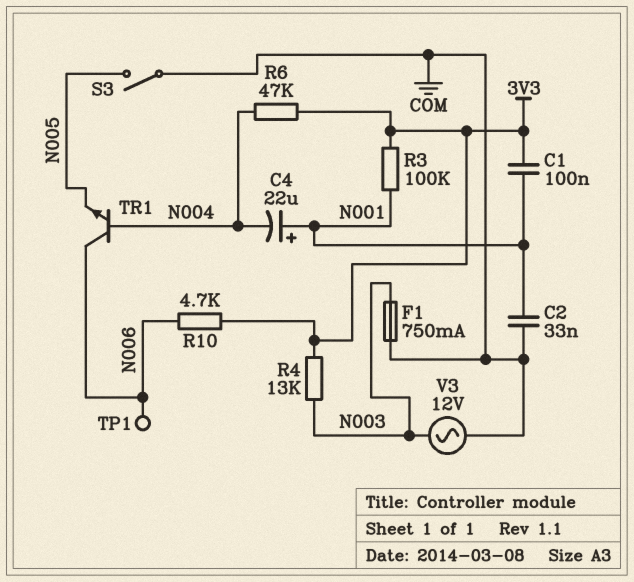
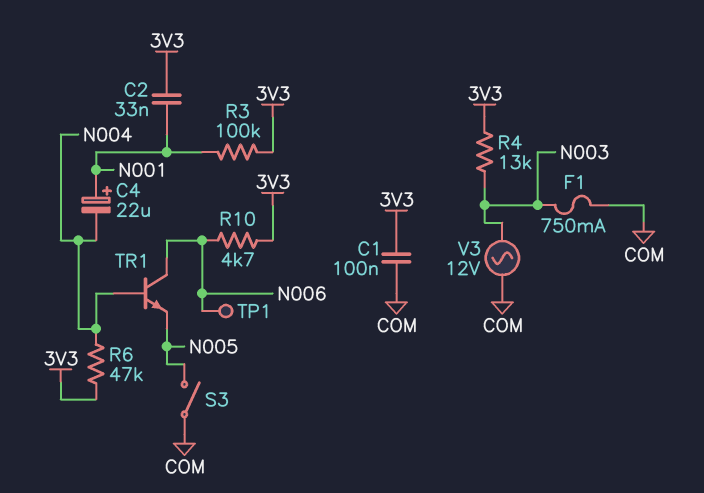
C1: 100nF (3V3, N001) -> 100nF (3V3, COM)
C2: 33nF (COM, N001) -> 33nF (3V3, N001)

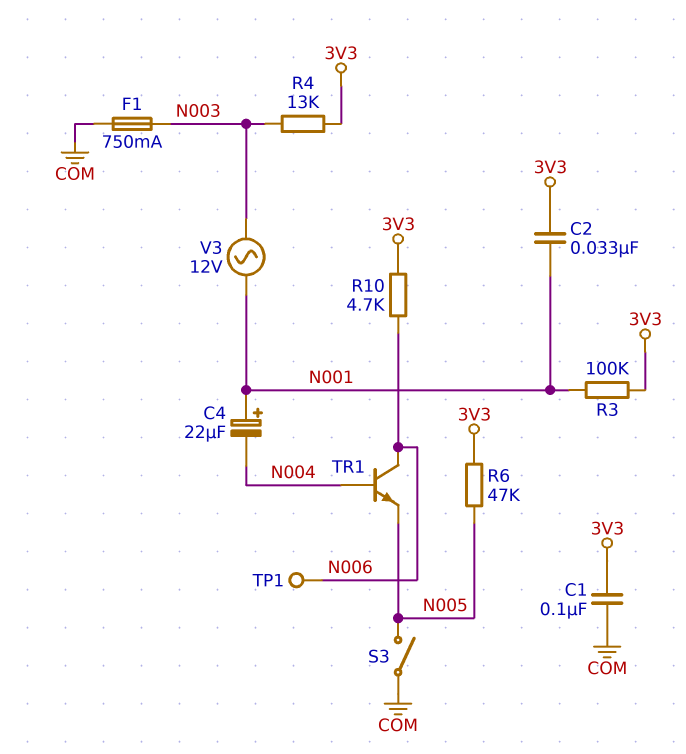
R6: 47k (3V3, N004) -> 47k (3V3, N005)
V3: AC 12V (COM, N003) -> AC 12V (N001, N003)

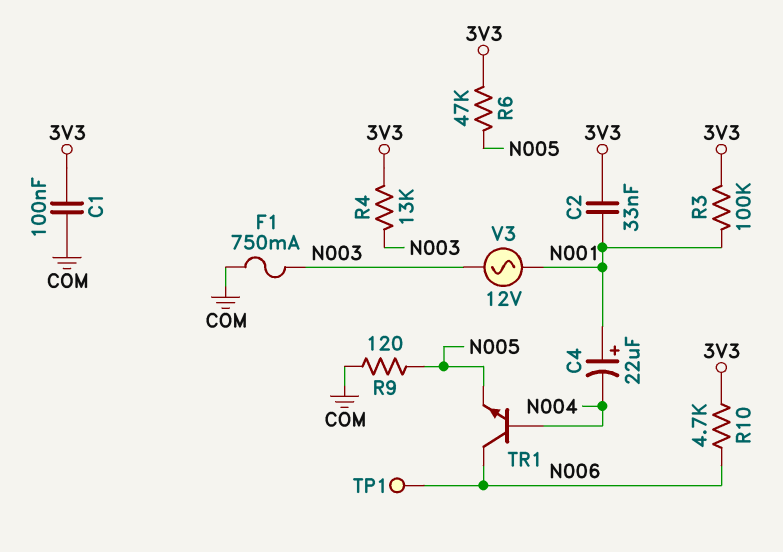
R9: none -> 120 (COM, N005)
S3: switch (COM, N005) -> none

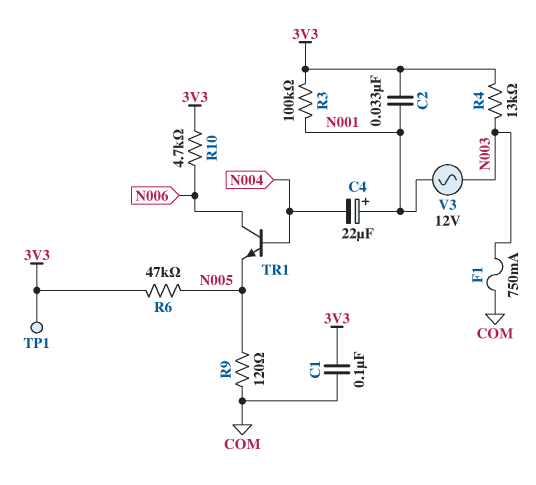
TP1: test point (N006) -> test point (3V3)

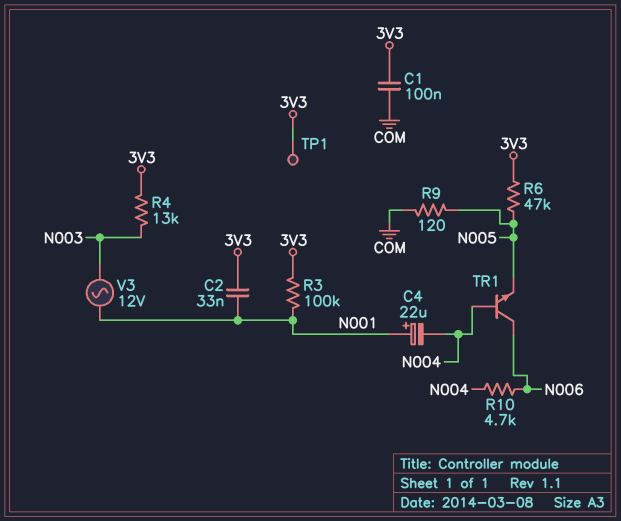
F1: 750mA (COM, N003) -> none
R10: 4.7k (3V3, N006) -> 4.7k (N004, N006)

